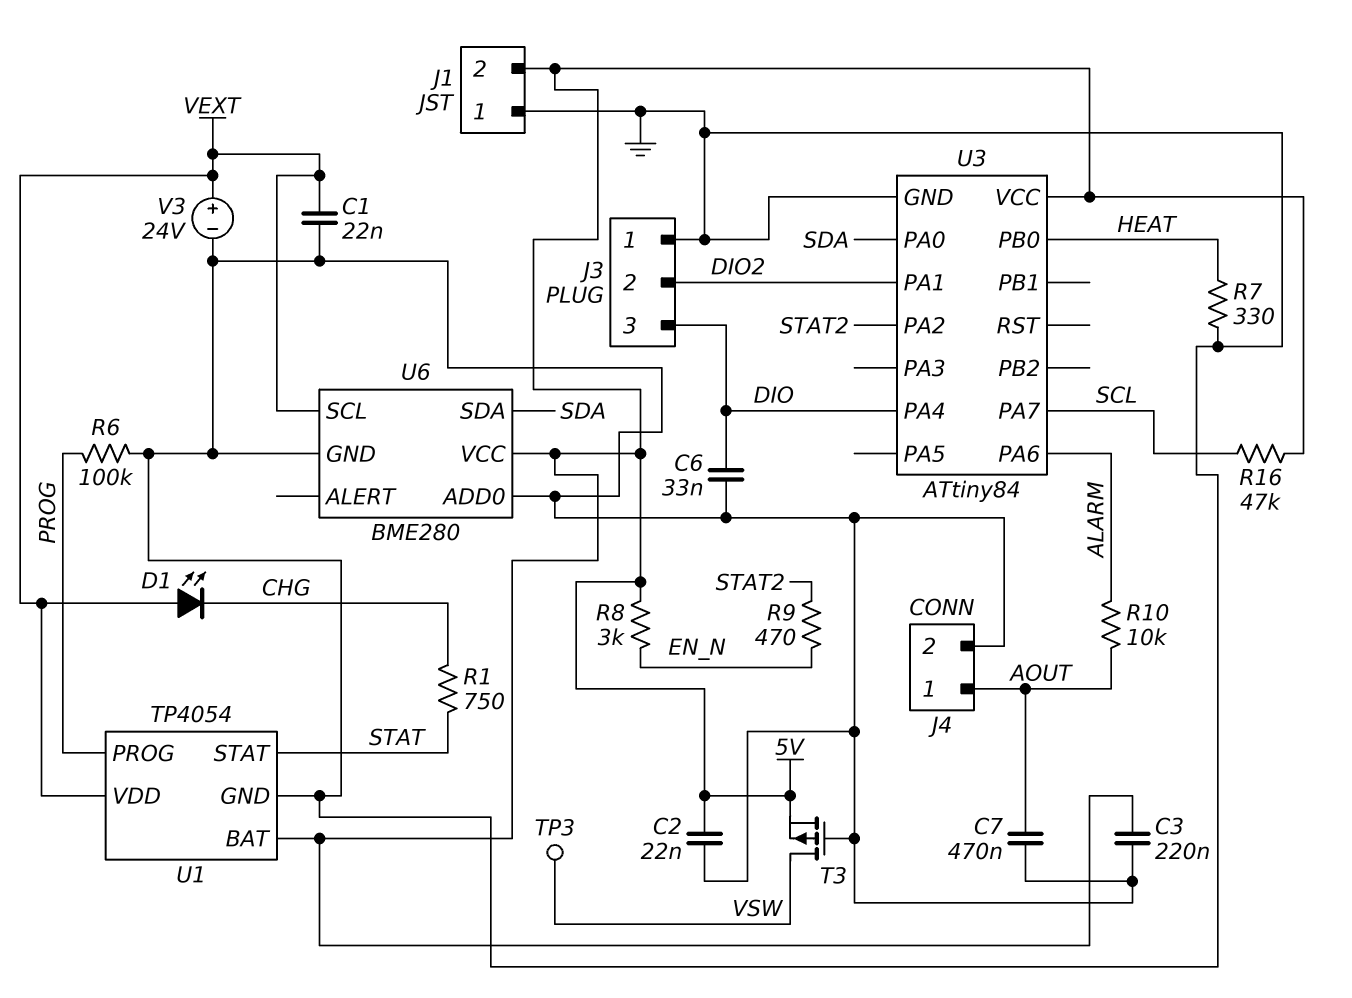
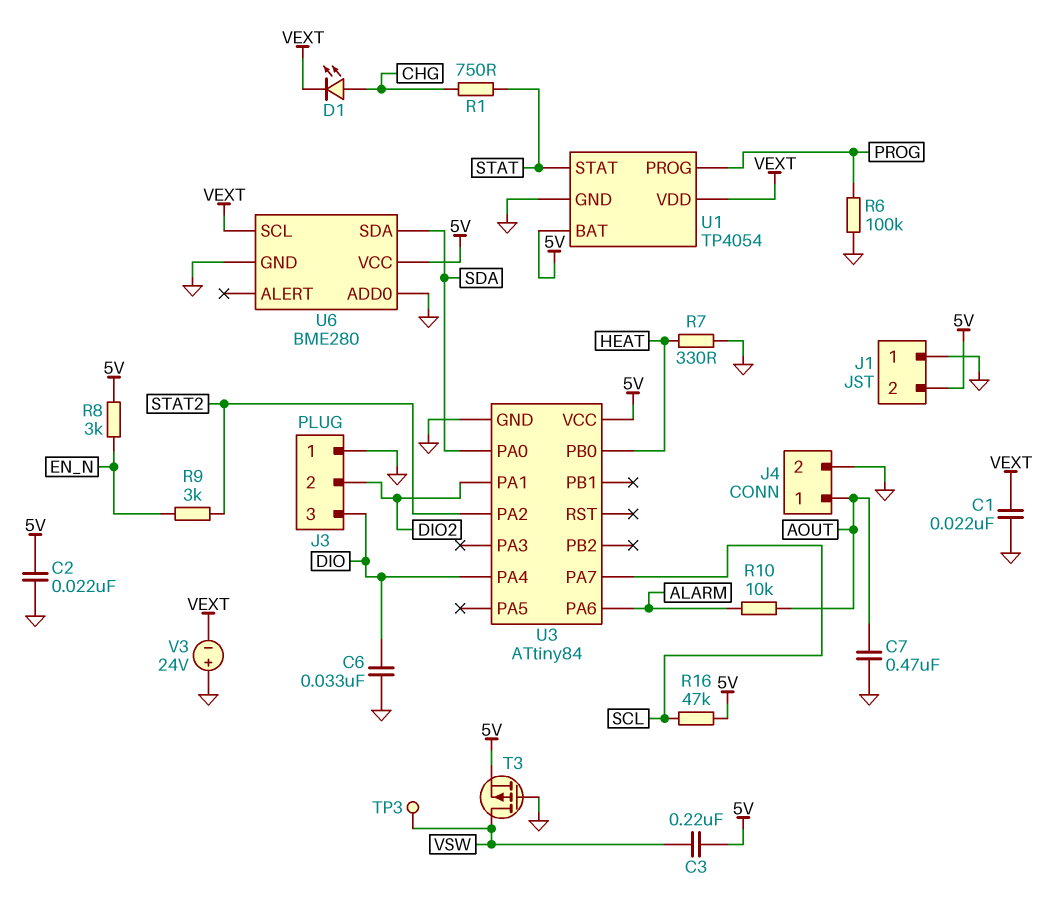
C3: 220nF (5V, GND) -> 220nF (5V, VSW)
D1: LED (A VEXT, K CHG) -> LED (A CHG, K VEXT)
R9: 470 (EN_N, STAT2) -> 3k (EN_N, STAT2)
V3: 24V (plus VEXT, minus GND) -> 24V (plus GND, minus VEXT)

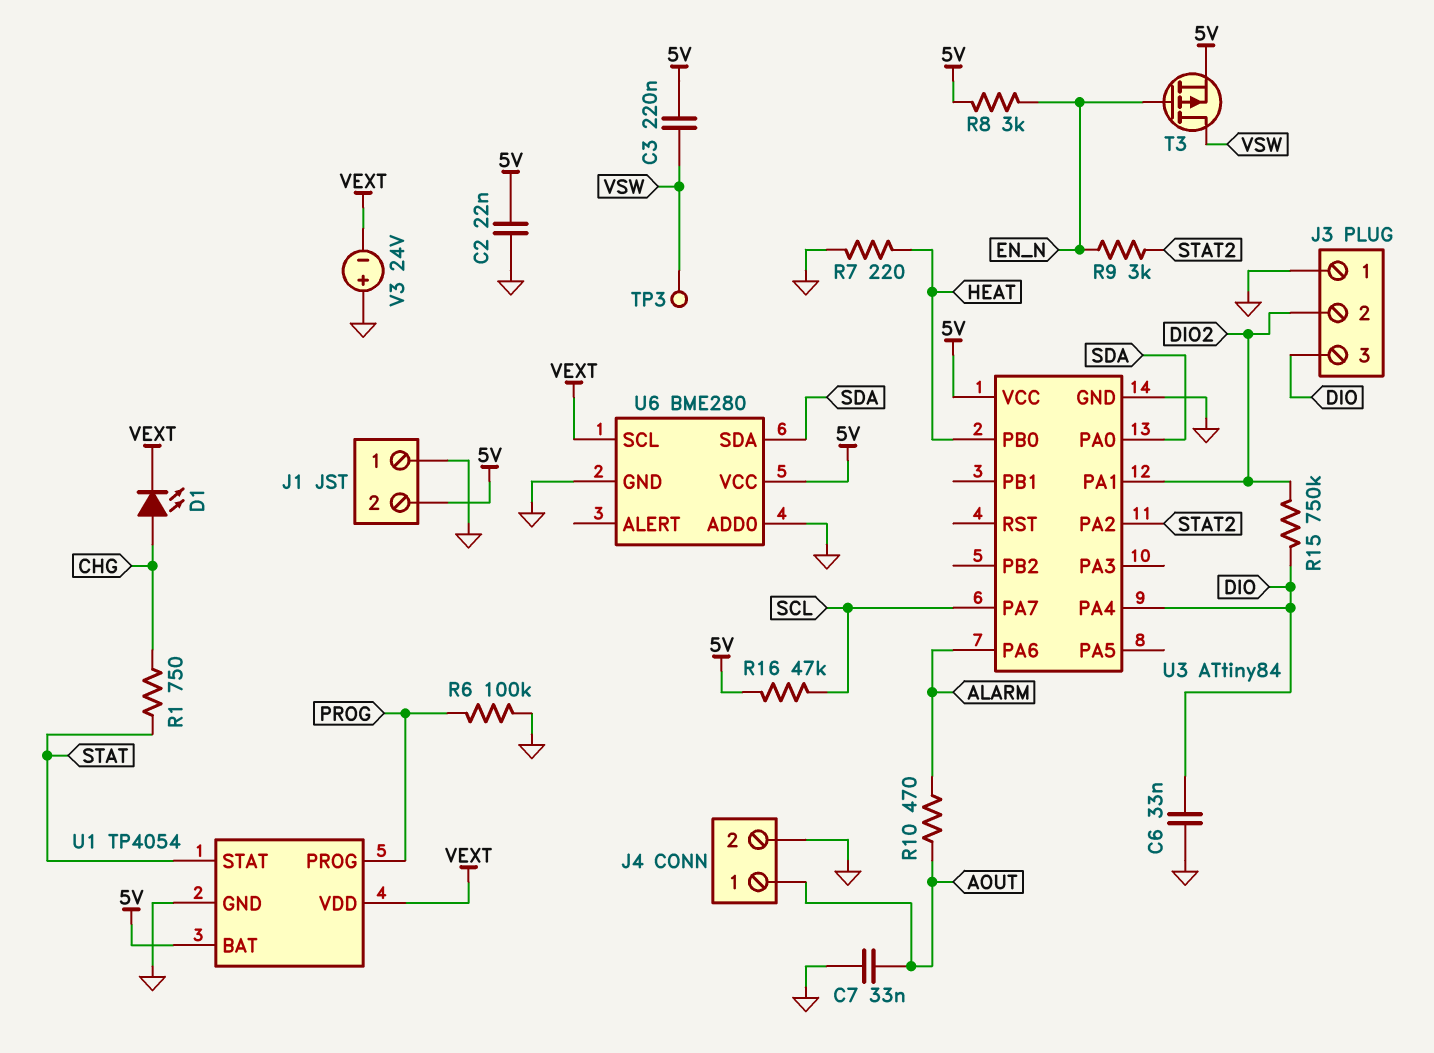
C1: 22nF (GND, VEXT) -> none
C7: 470nF (AOUT, GND) -> 33nF (AOUT, GND)
R7: 330 (GND, HEAT) -> 220 (GND, HEAT)
R10: 10k (ALARM, AOUT) -> 470 (ALARM, AOUT)
R15: none -> 750k (DIO, DIO2)
T3: PMOS (G GND, D VSW, S 5V) -> PMOS (G EN_N, D VSW, S 5V)

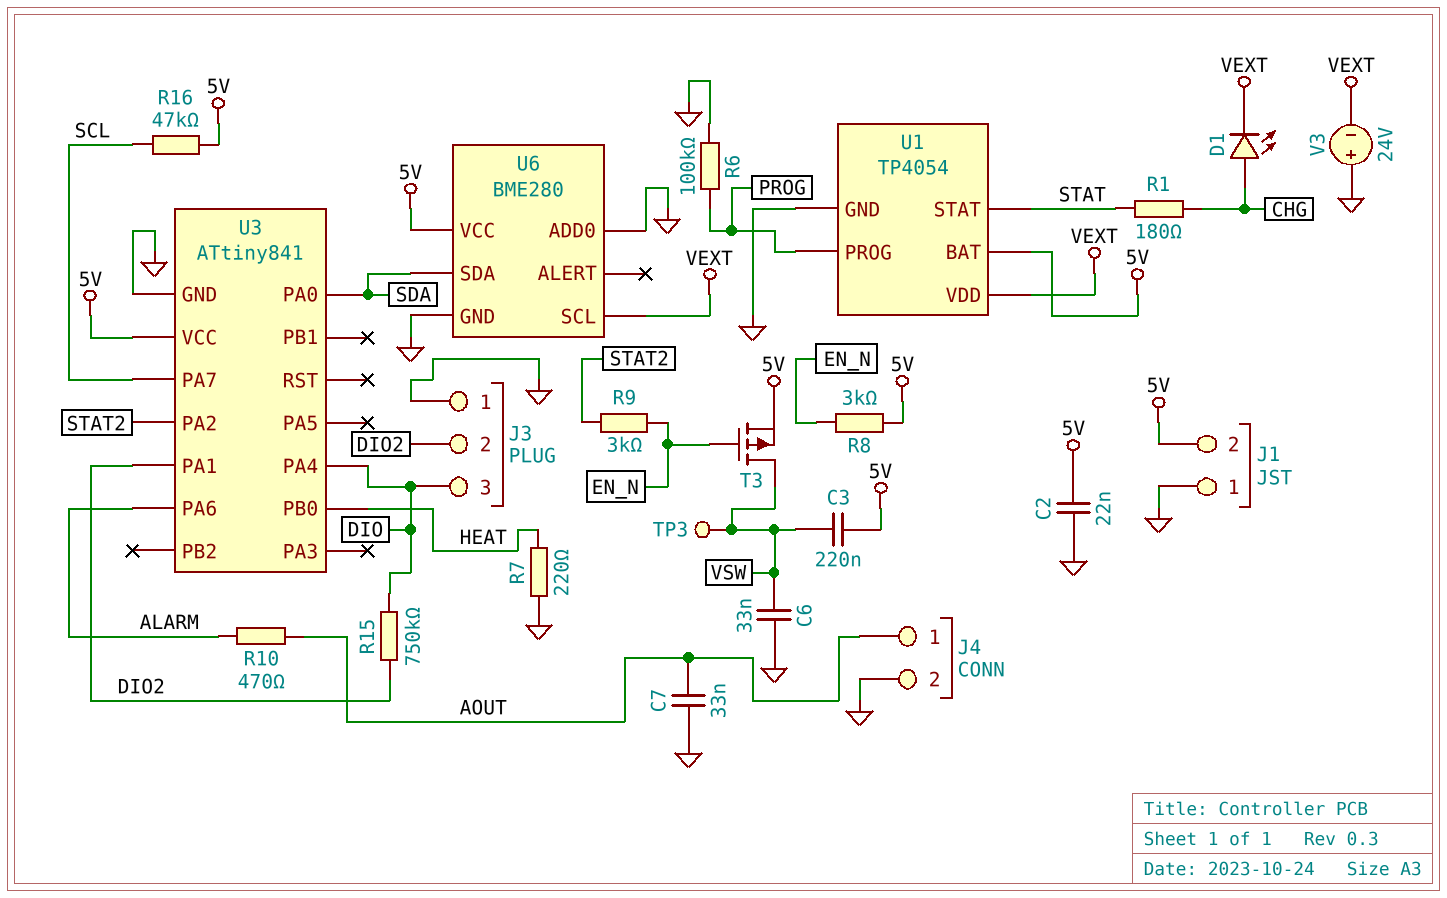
C6: 33nF (DIO, GND) -> 33nF (GND, VSW)
R1: 750 (CHG, STAT) -> 180 (CHG, STAT)
U3: ATtiny84 -> ATtiny841

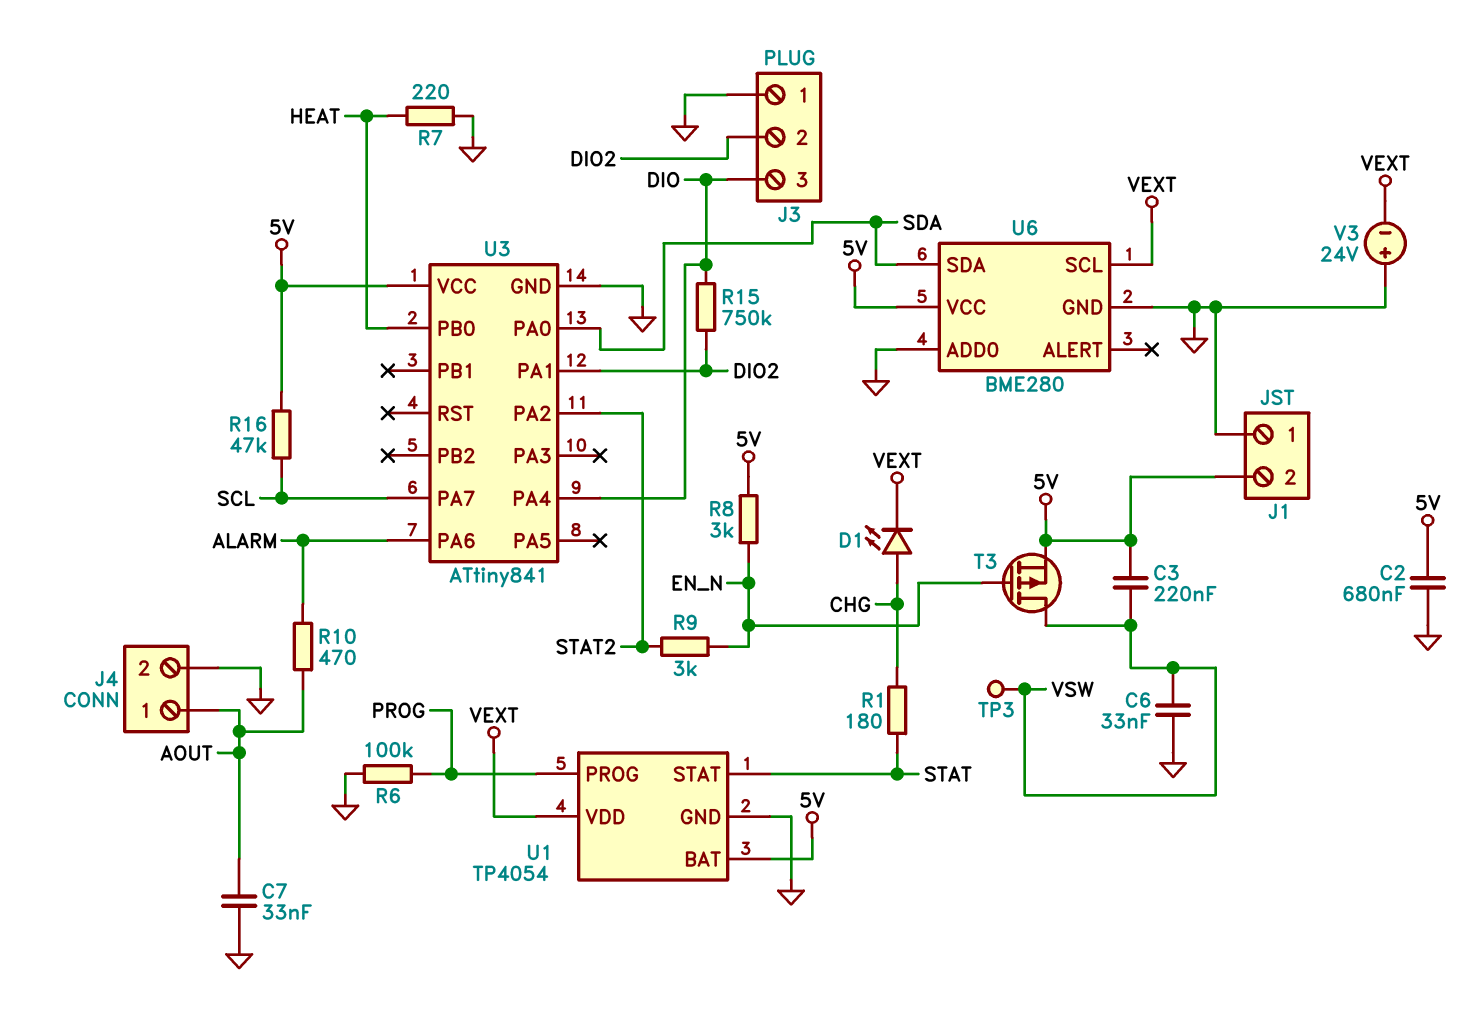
C2: 22nF (5V, GND) -> 680nF (5V, GND)

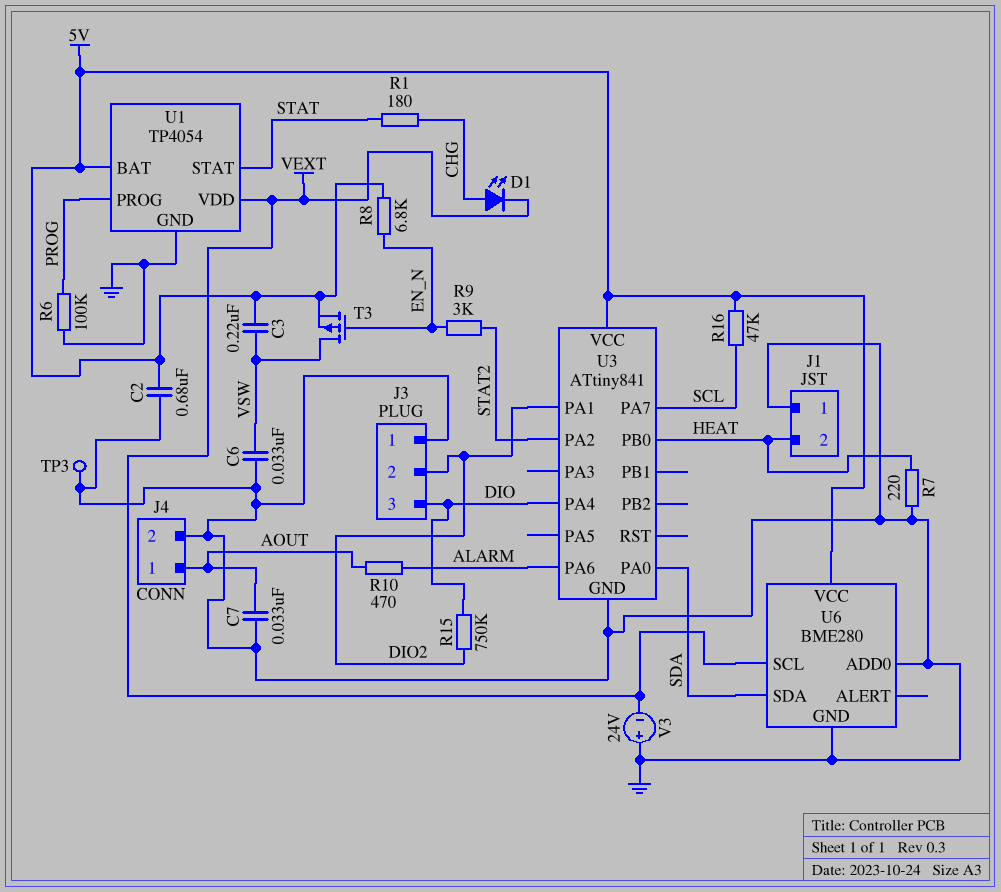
J1 pin 2: 5V -> HEAT
R8: 3k (5V, EN_N) -> 6.8k (5V, EN_N)
TP3: test point (VSW) -> test point (GND)

